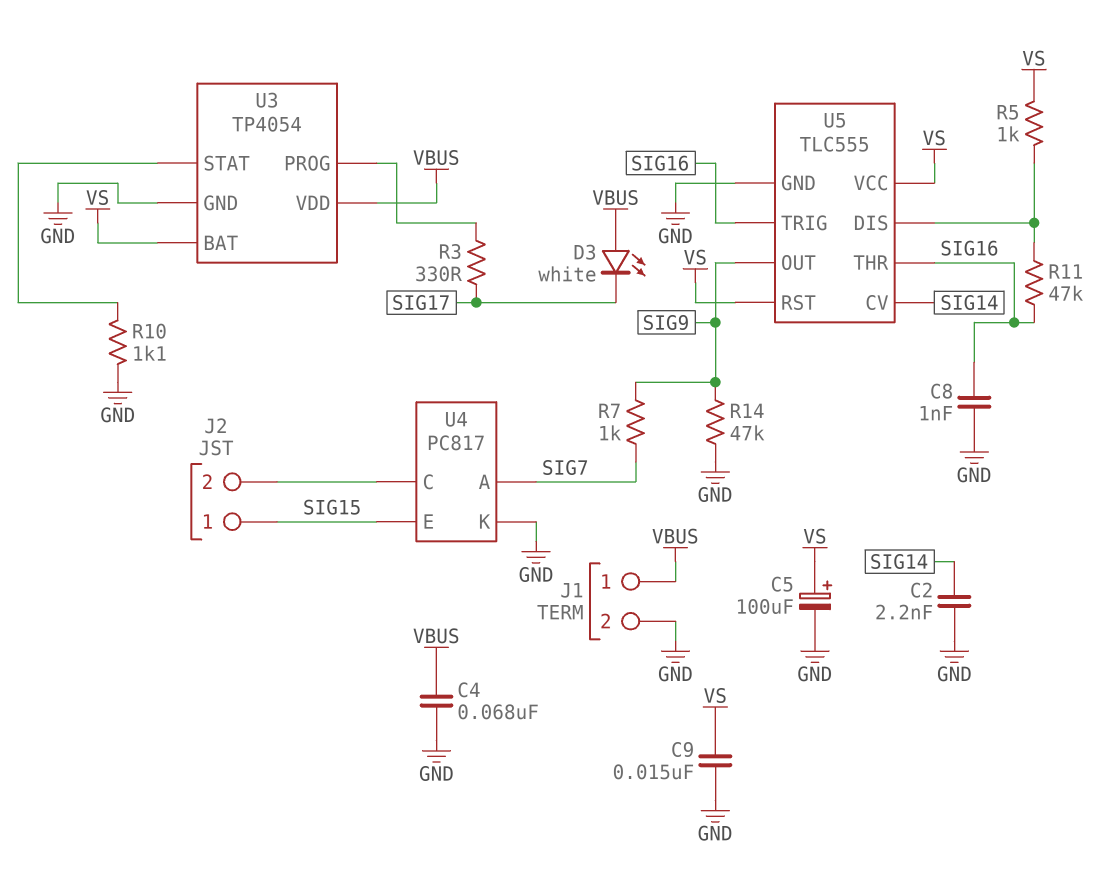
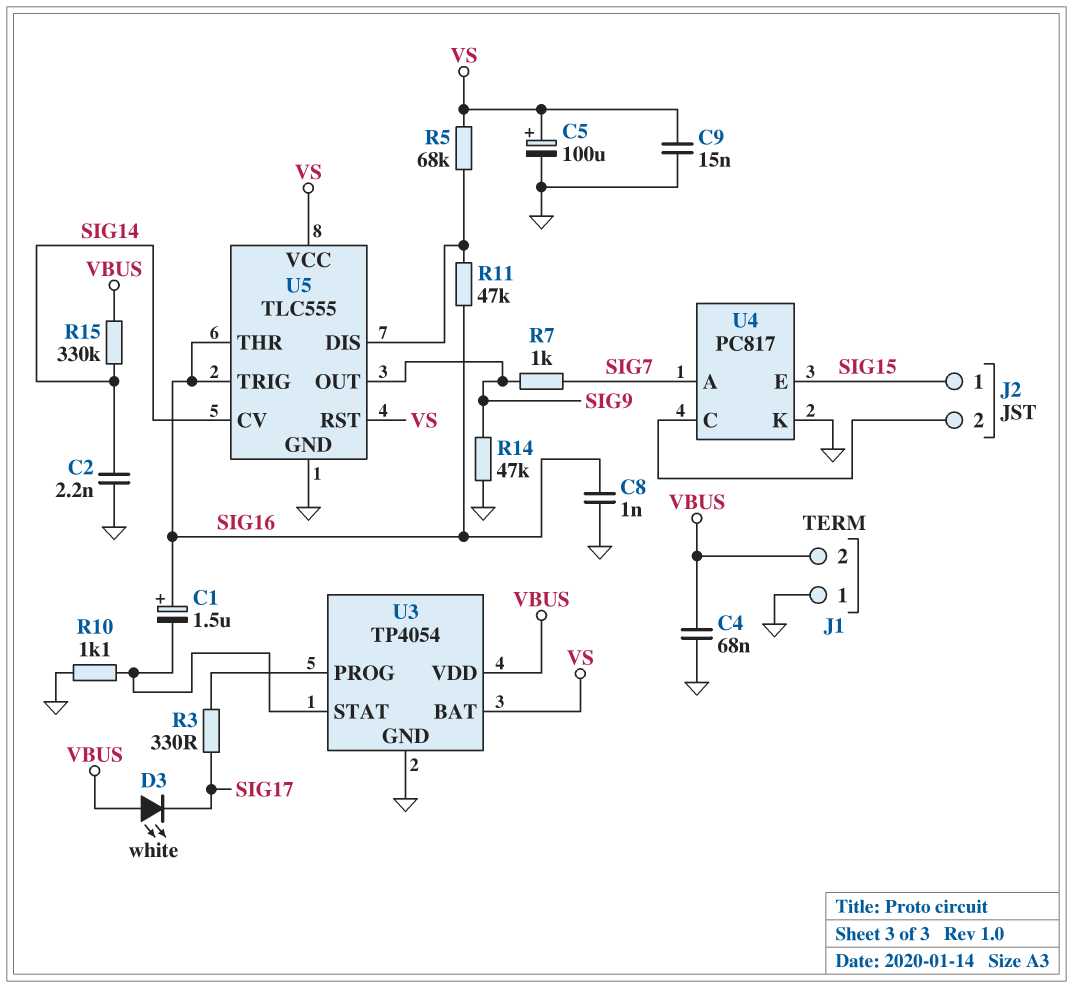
C1: none -> 1.5uF (plus SIG16, minus U3/STAT)
J1 pin 1: VBUS -> GND
J1 pin 2: GND -> VBUS
R5: 1k (U5/DIS, VS) -> 68k (U5/DIS, VS)
R15: none -> 330k (SIG14, VBUS)

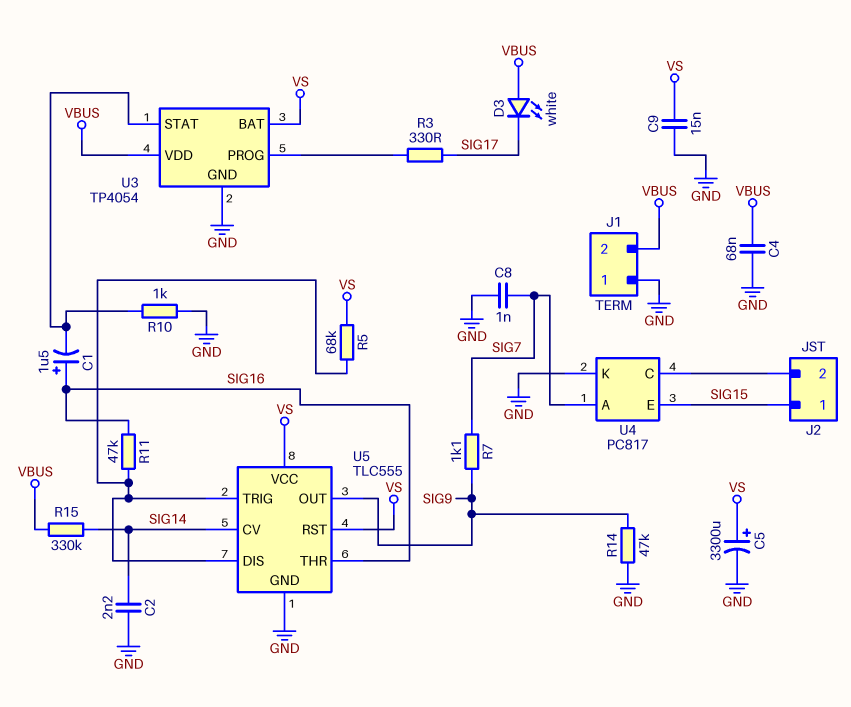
C5: 100uF (plus VS, minus GND) -> 3300uF (plus VS, minus GND)
C8: 1nF (GND, SIG16) -> 1nF (GND, SIG7)
R7: 1k (SIG7, SIG9) -> 1.1k (SIG7, SIG9)
R10: 1.1k (GND, U3/STAT) -> 1k (GND, U3/STAT)
U5 pin TRIG: SIG16 -> U5/DIS

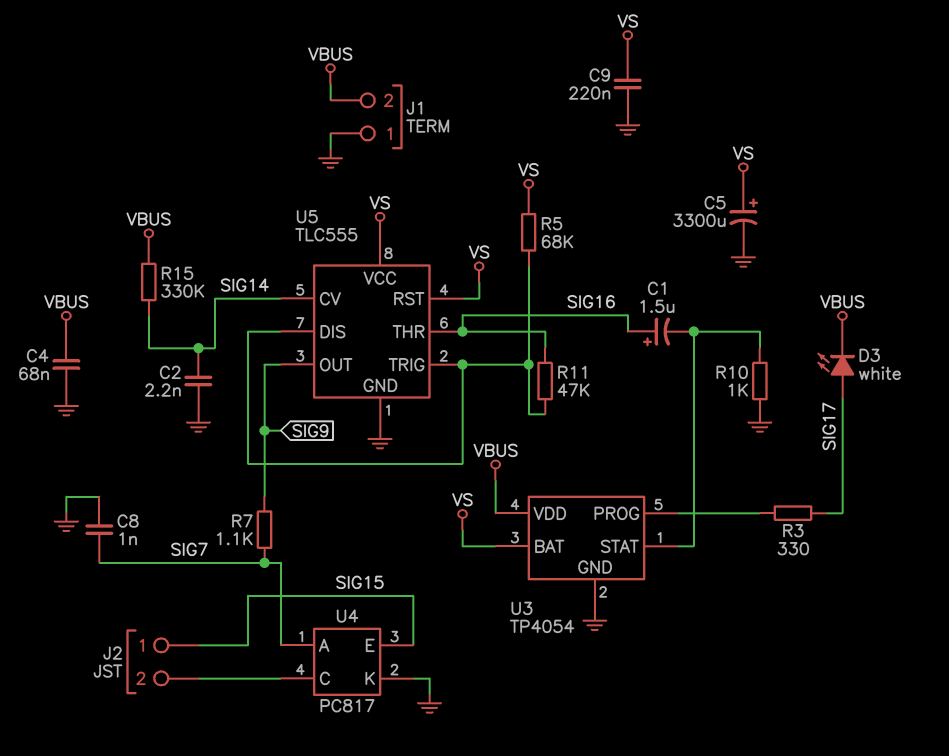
C9: 15nF (GND, VS) -> 220nF (GND, VS)
D3: LED white (A VBUS, K SIG17) -> LED white (A SIG17, K VBUS)
R14: 47k (GND, SIG9) -> none

